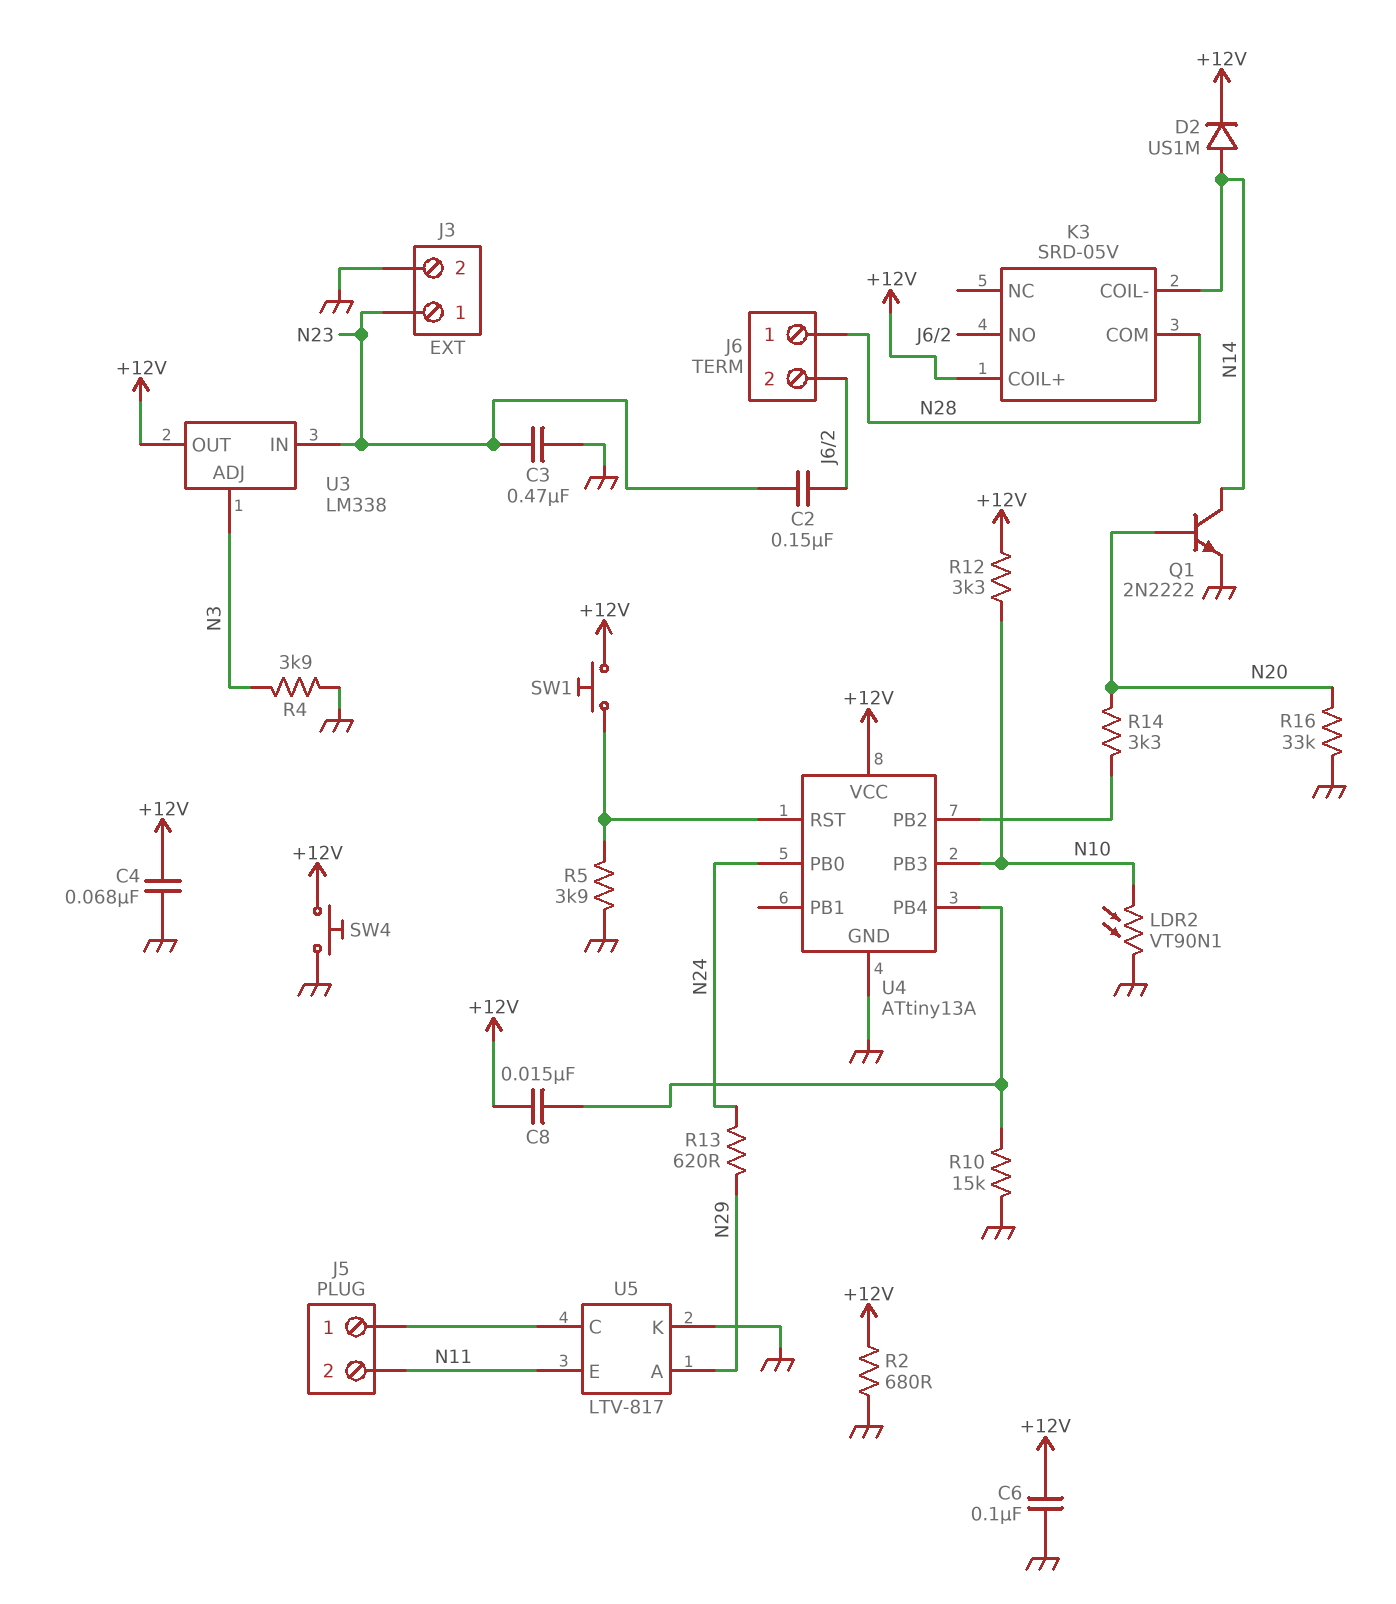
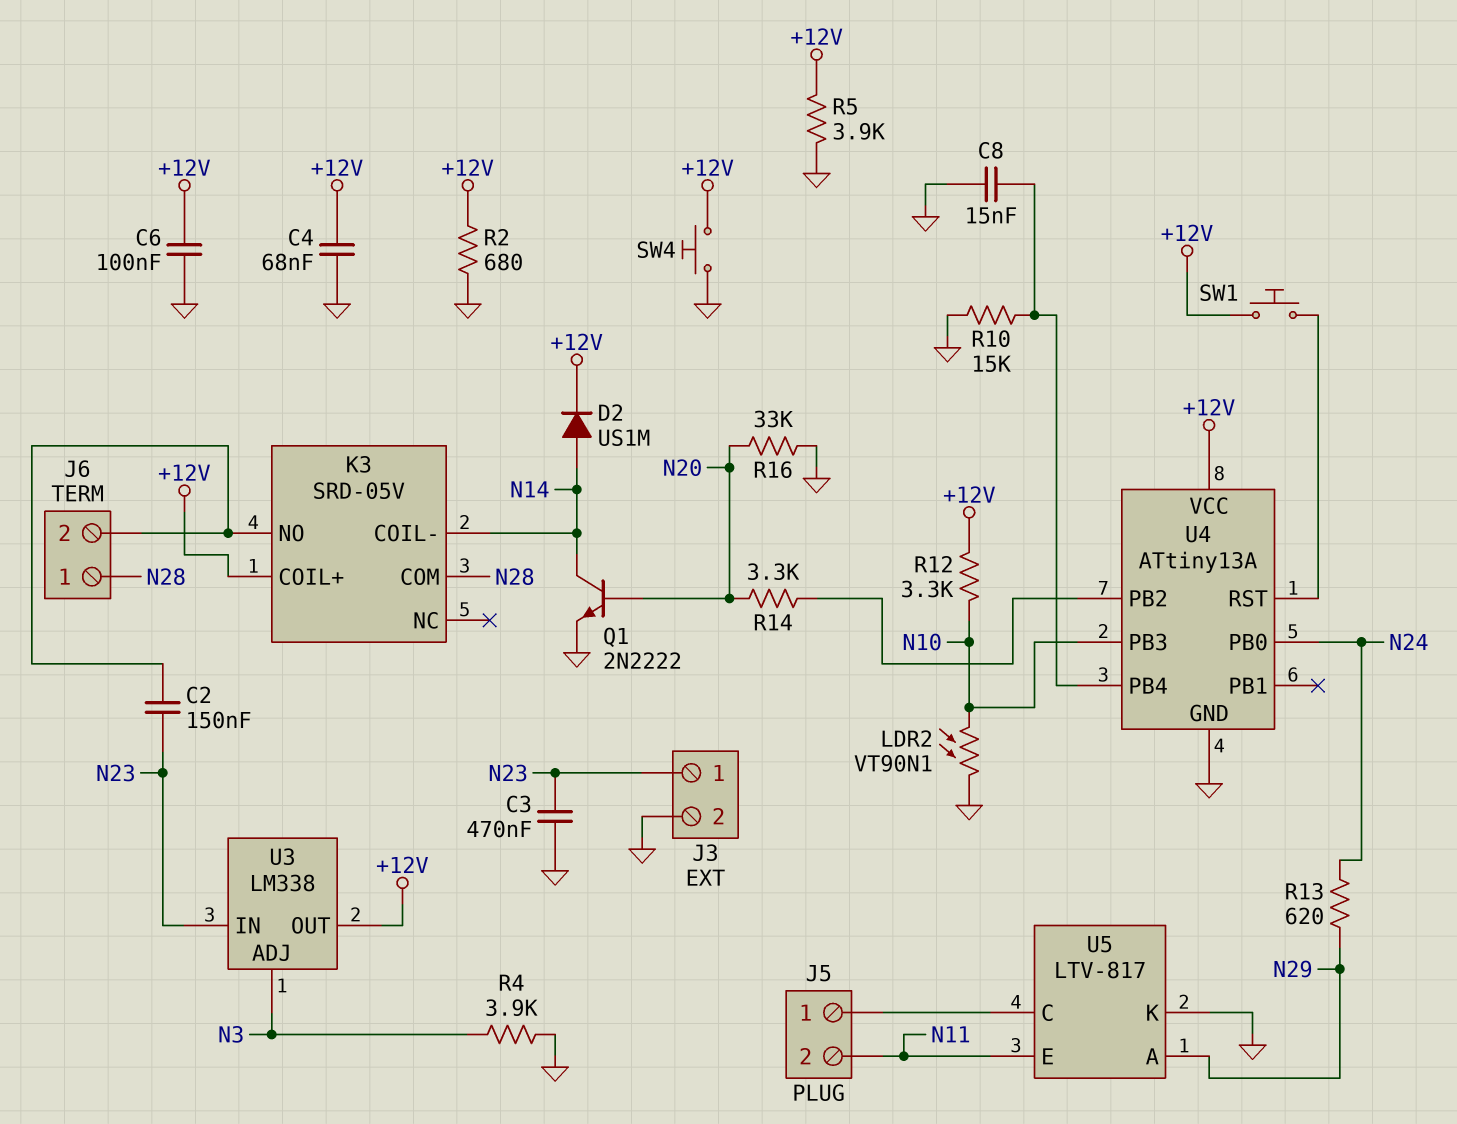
C8: 15nF (+12V, U4/PB4) -> 15nF (GND, U4/PB4)
R5: 3.9k (GND, U4/RST) -> 3.9k (+12V, GND)

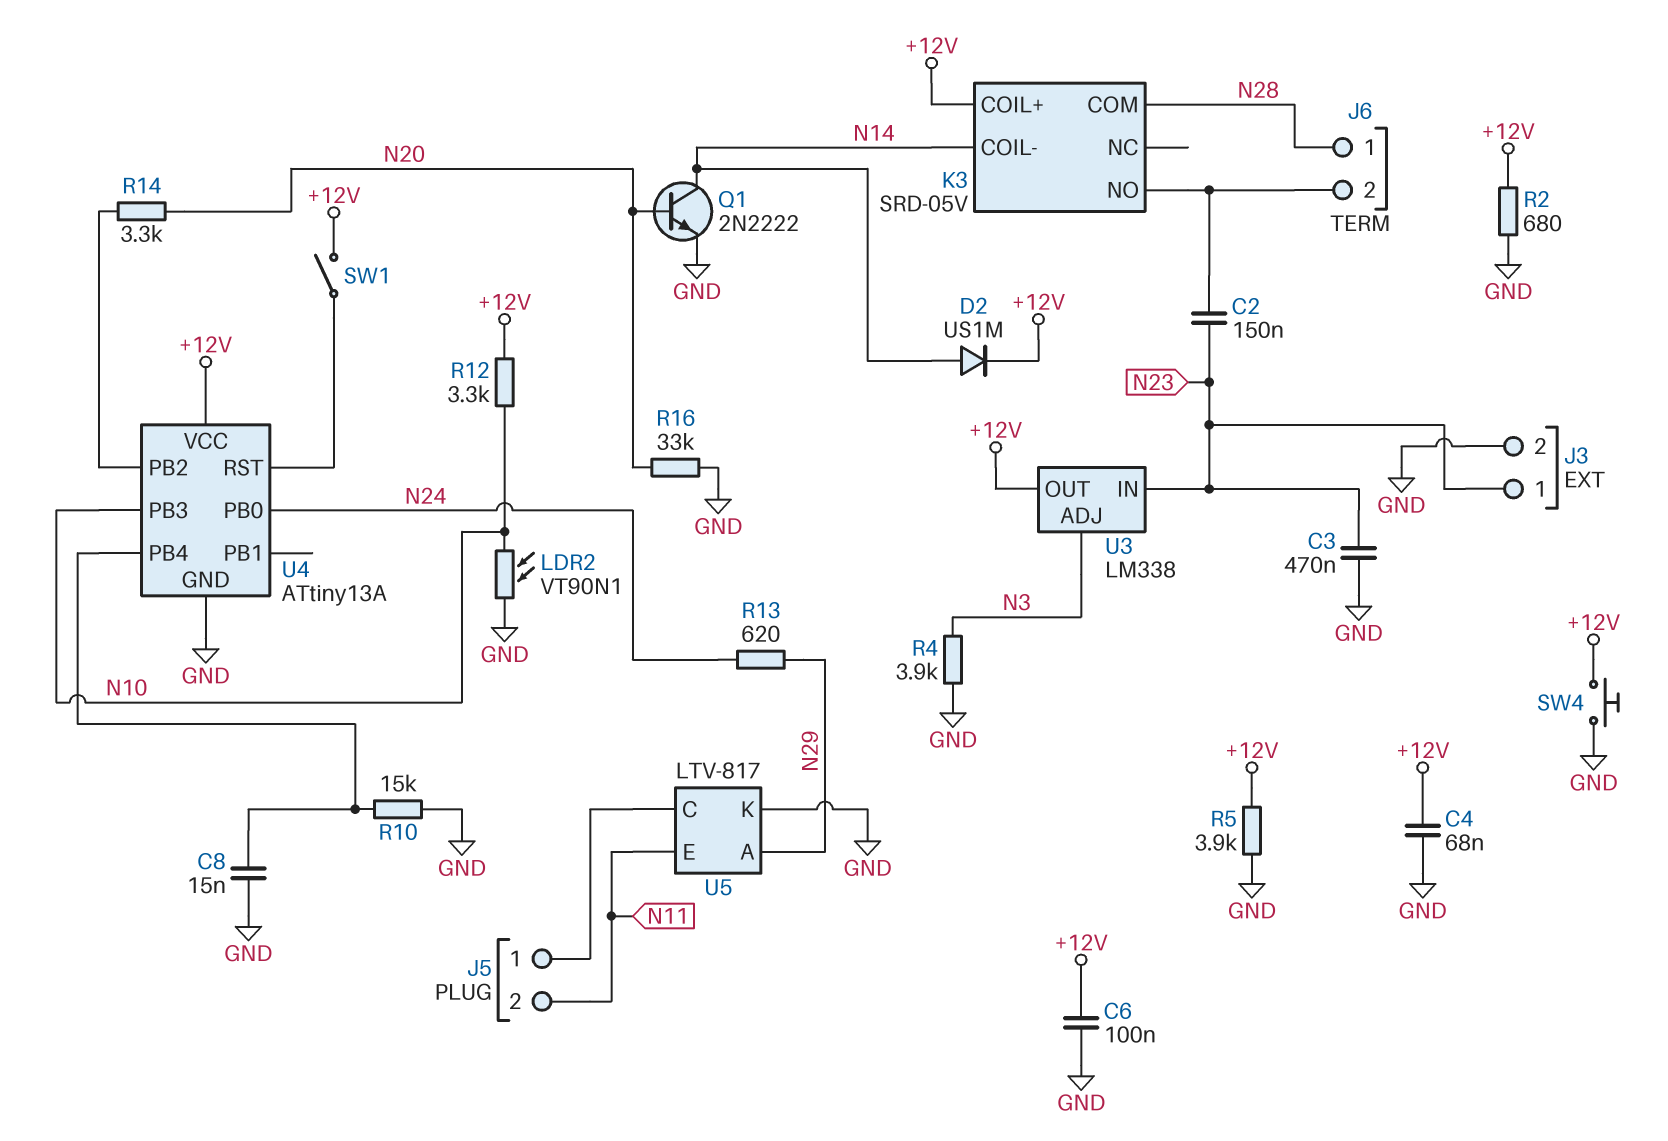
SW1: button (+12V, U4/RST) -> switch (+12V, U4/RST)

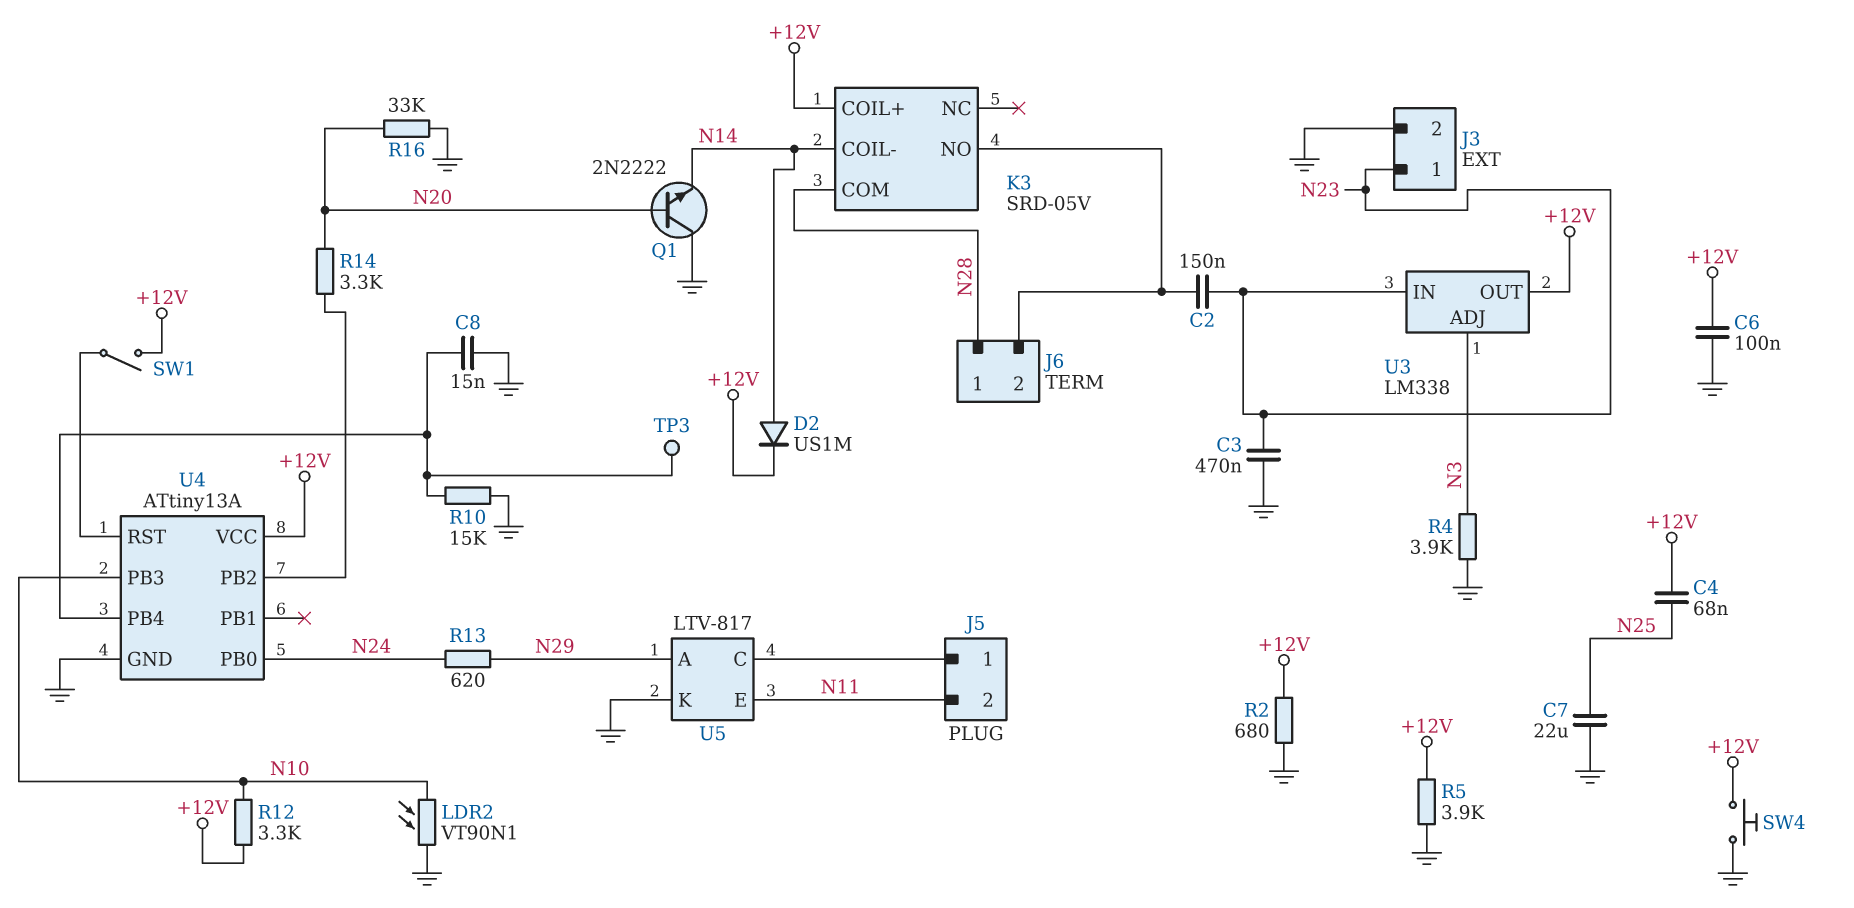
C4: 68nF (+12V, GND) -> 68nF (+12V, N25)
C7: none -> 22uF (GND, N25)
Q1: NPN 2N2222 (B N20, C N14, E GND) -> NPN 2N2222 (B N20, C GND, E N14)
TP3: none -> test point (U4/PB4)

